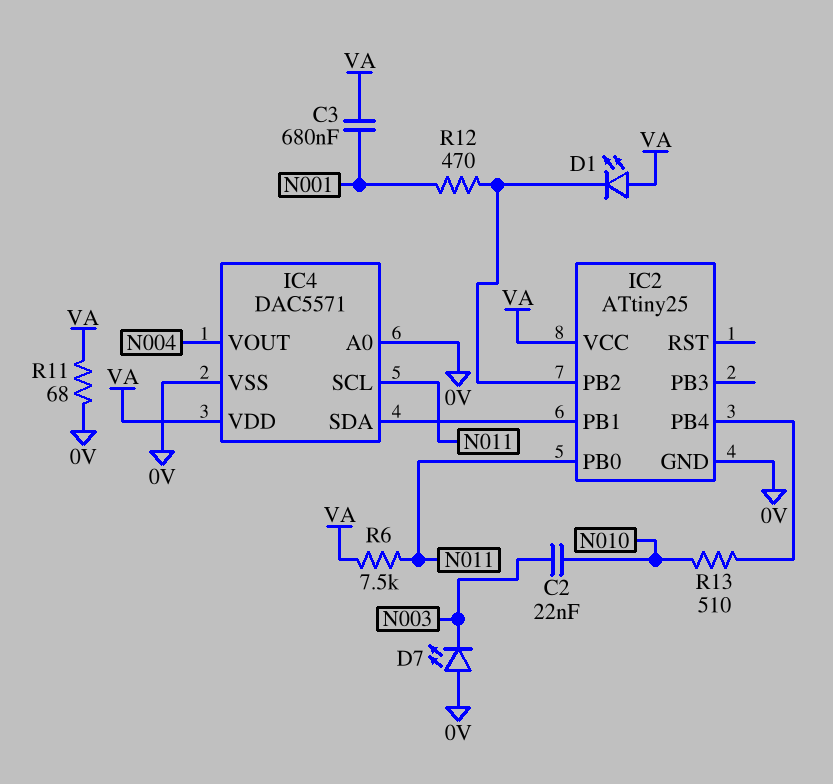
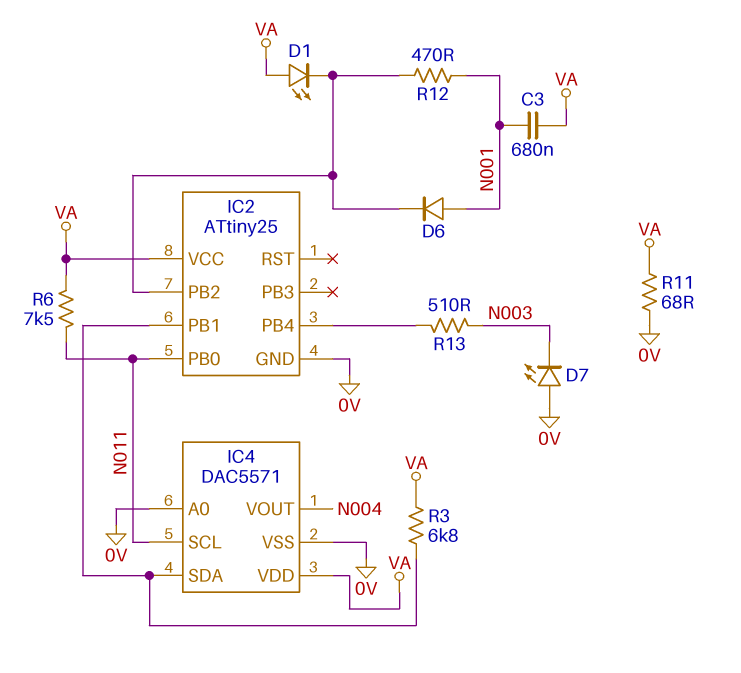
C2: 22nF (N003, N010) -> none
D6: none -> diode (A N001, K IC2/PB2)
R3: none -> 6.8k (IC2/PB1, VA)
R13: 510 (IC2/PB4, N010) -> 510 (IC2/PB4, N003)

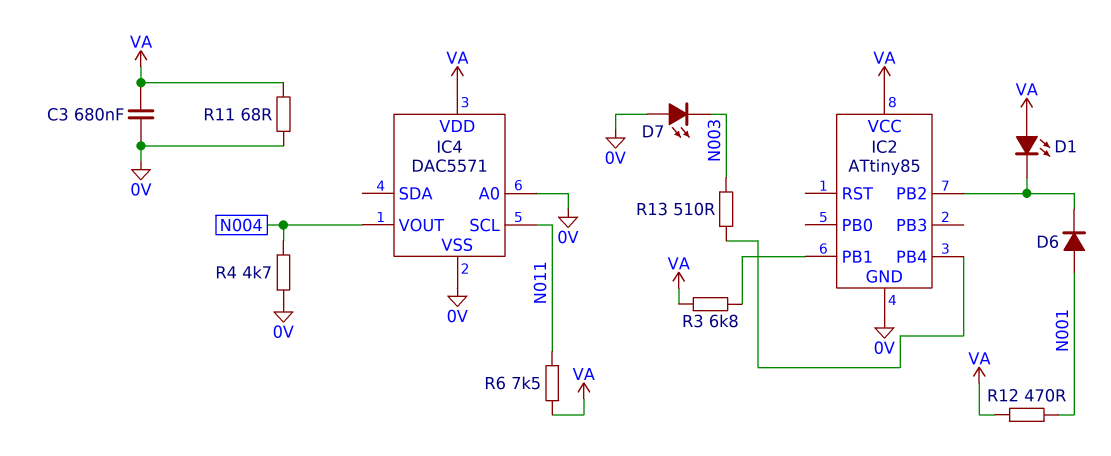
C3: 680nF (N001, VA) -> 680nF (0V, VA)
IC2: ATtiny25 -> ATtiny85
IC2 pin PB0: N011 -> none
IC4 pin SDA: IC2/PB1 -> none
R4: none -> 4.7k (0V, N004)
R12: 470 (IC2/PB2, N001) -> 470 (N001, VA)

